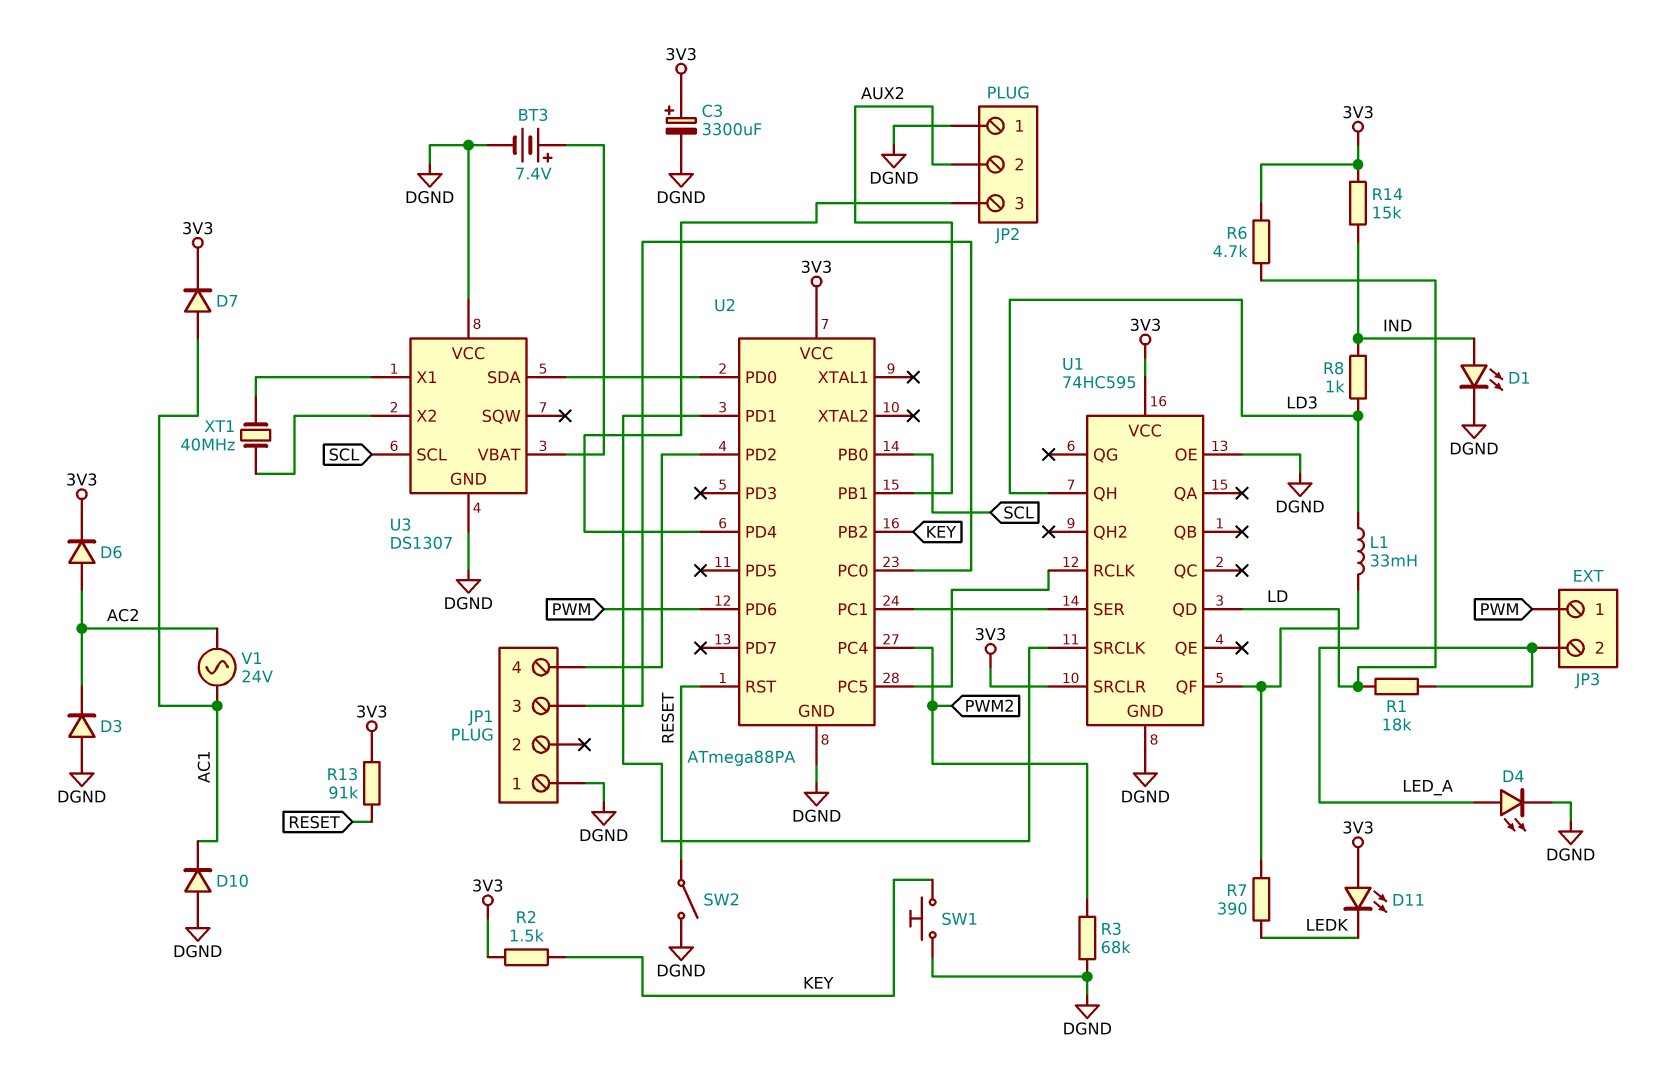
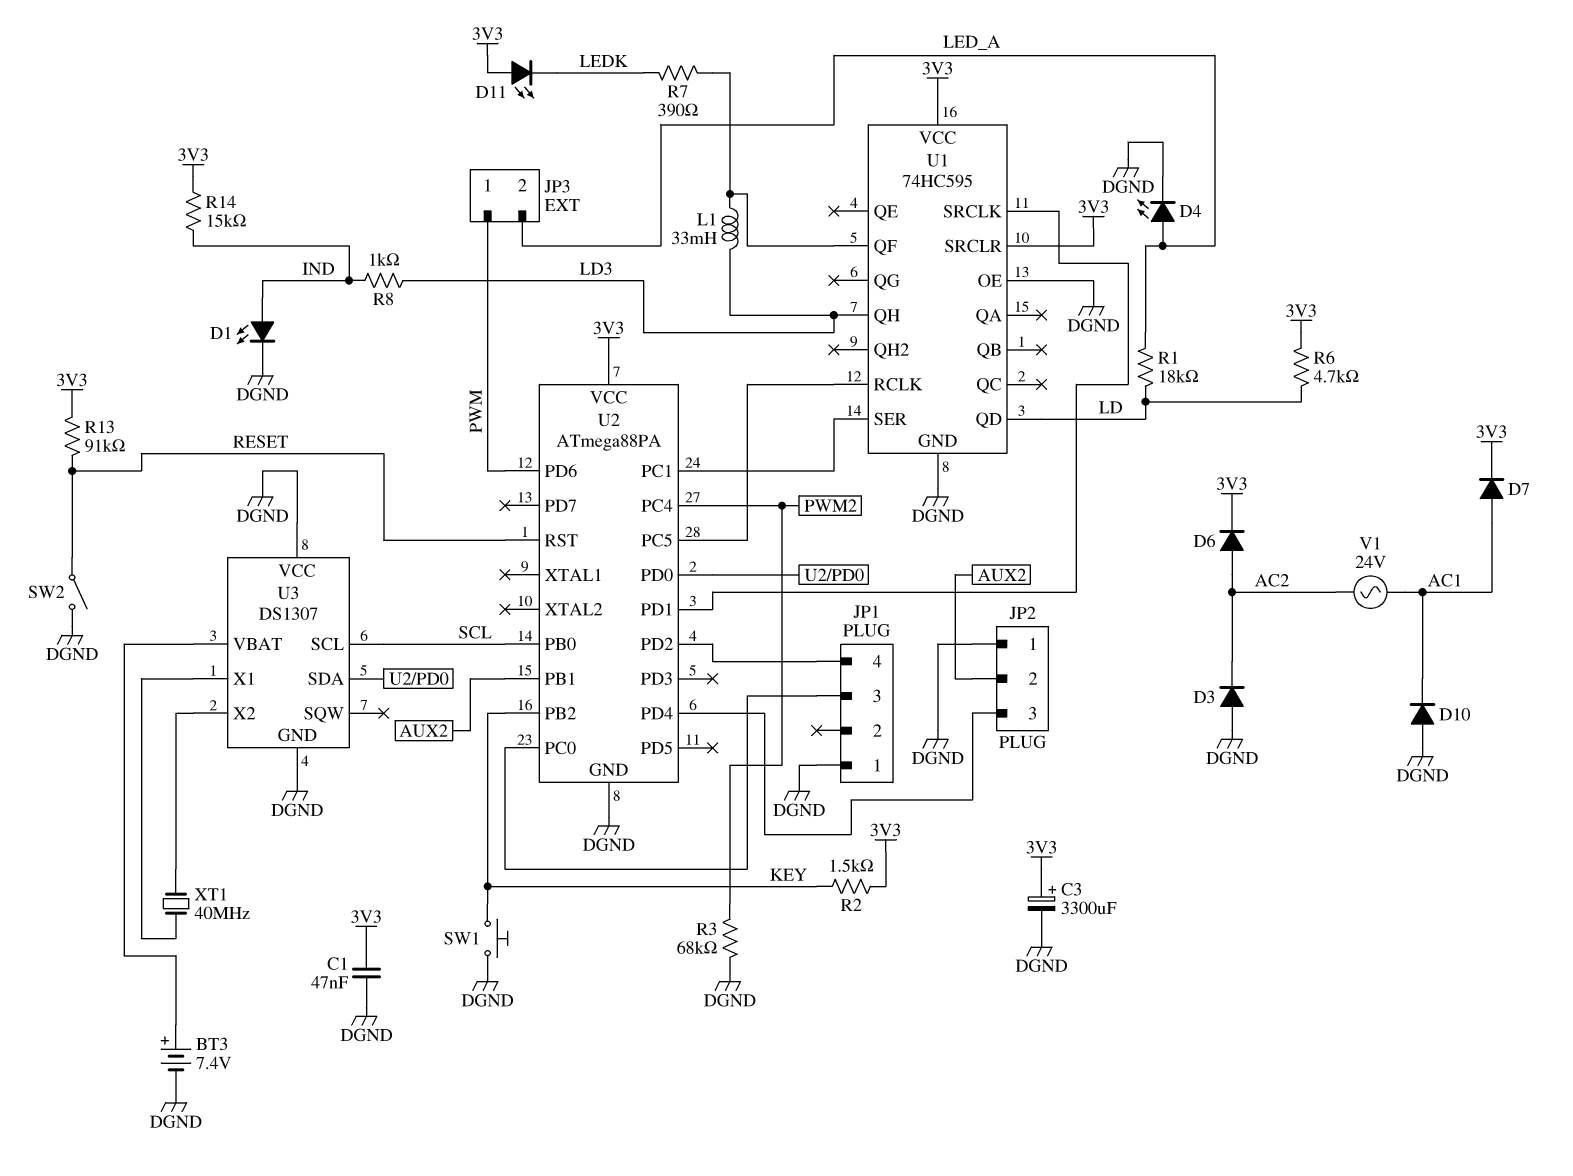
C1: none -> 47nF (3V3, DGND)

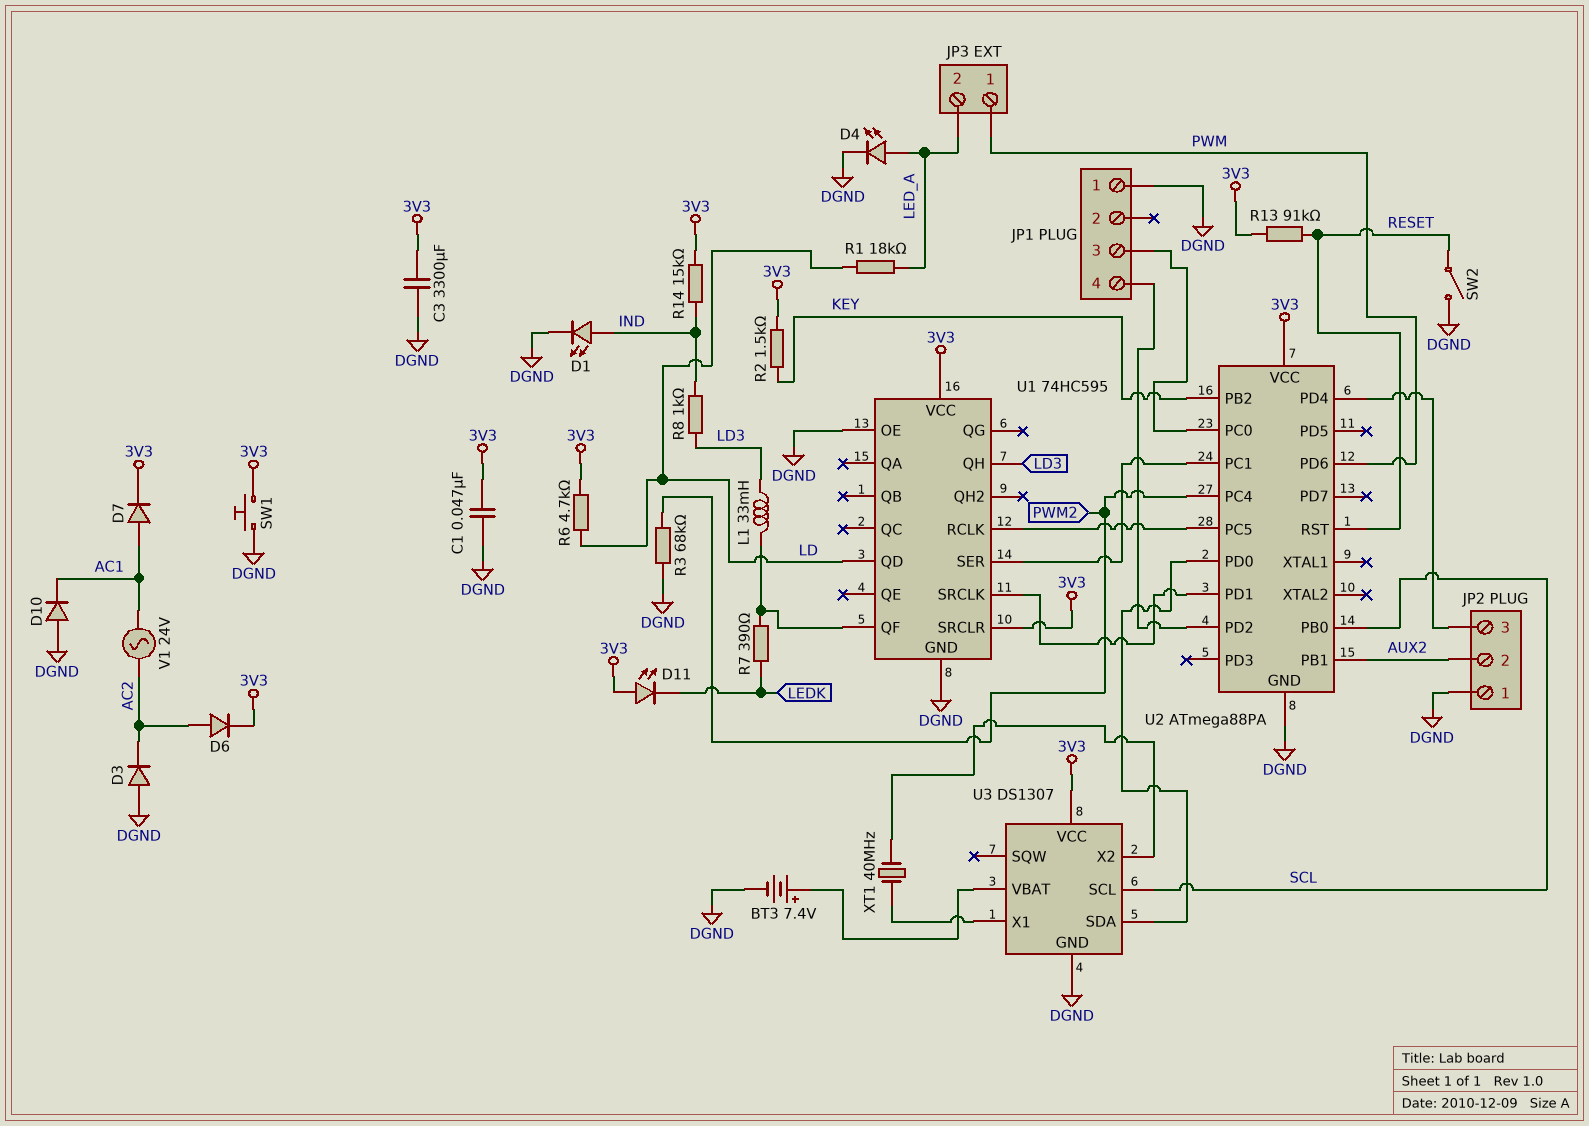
C3: 3300uF (plus 3V3, minus DGND) -> 3300uF (3V3, DGND)
SW1: button (DGND, KEY) -> button (3V3, DGND)
U3 pin VCC: DGND -> 3V3

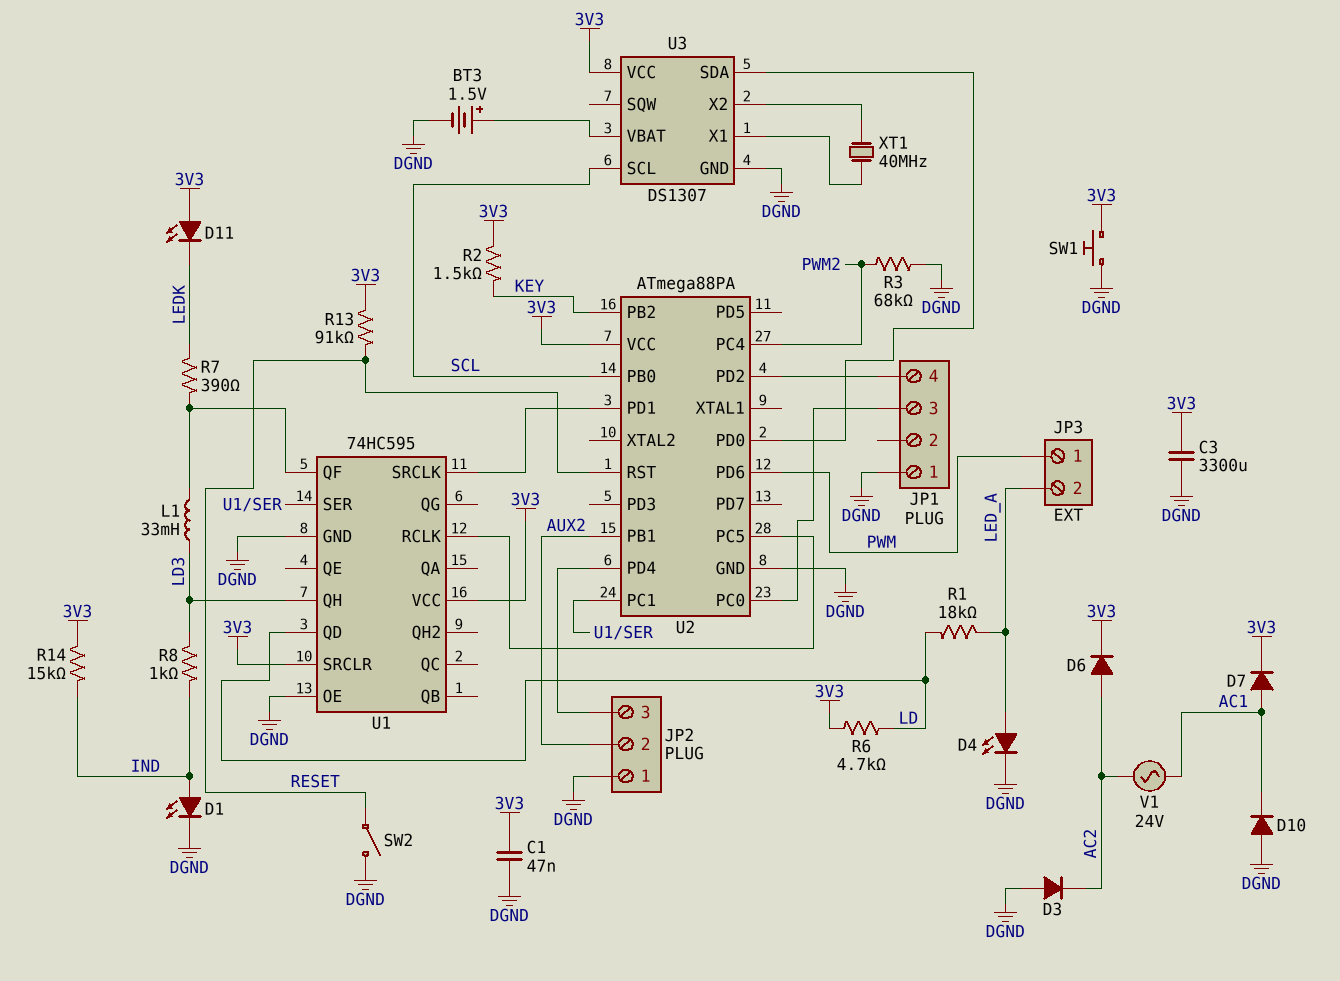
BT3: 7.4V (plus U3/VBAT, minus DGND) -> 1.5V (plus U3/VBAT, minus DGND)

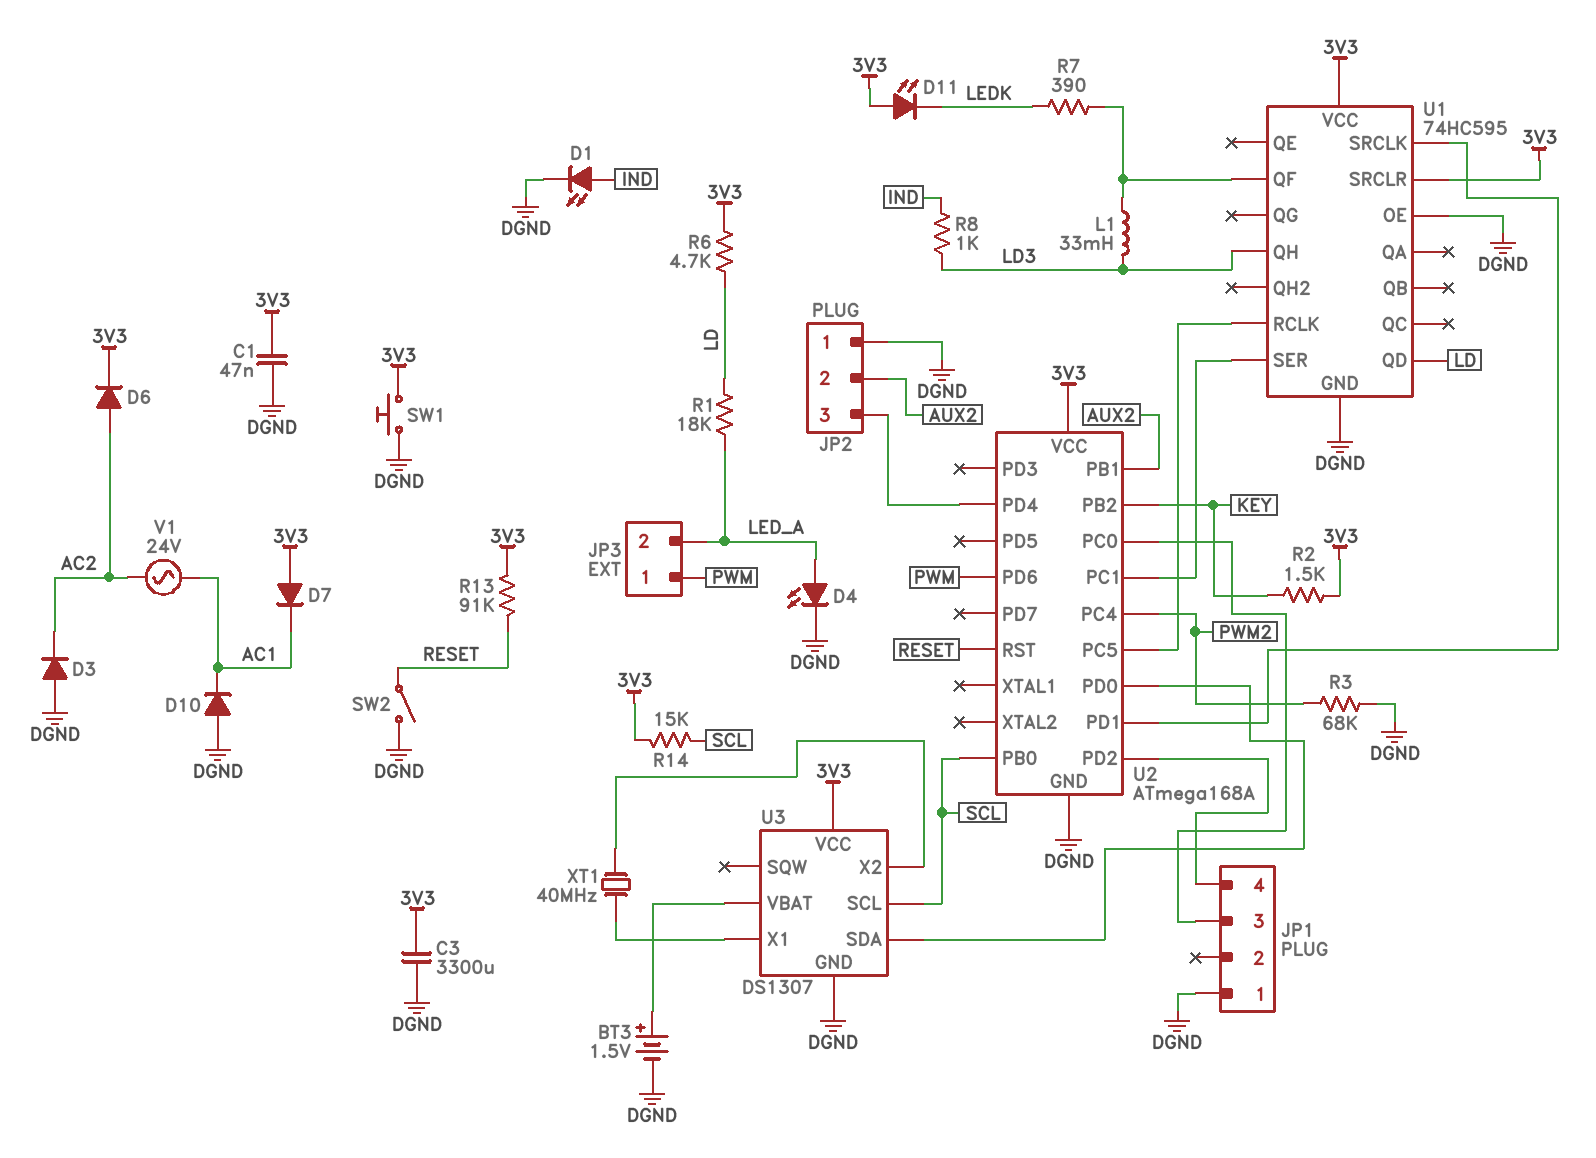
D7: diode (A AC1, K 3V3) -> diode (A 3V3, K AC1)
R14: 15k (3V3, IND) -> 15k (3V3, SCL)
U2: ATmega88PA -> ATmega168A

